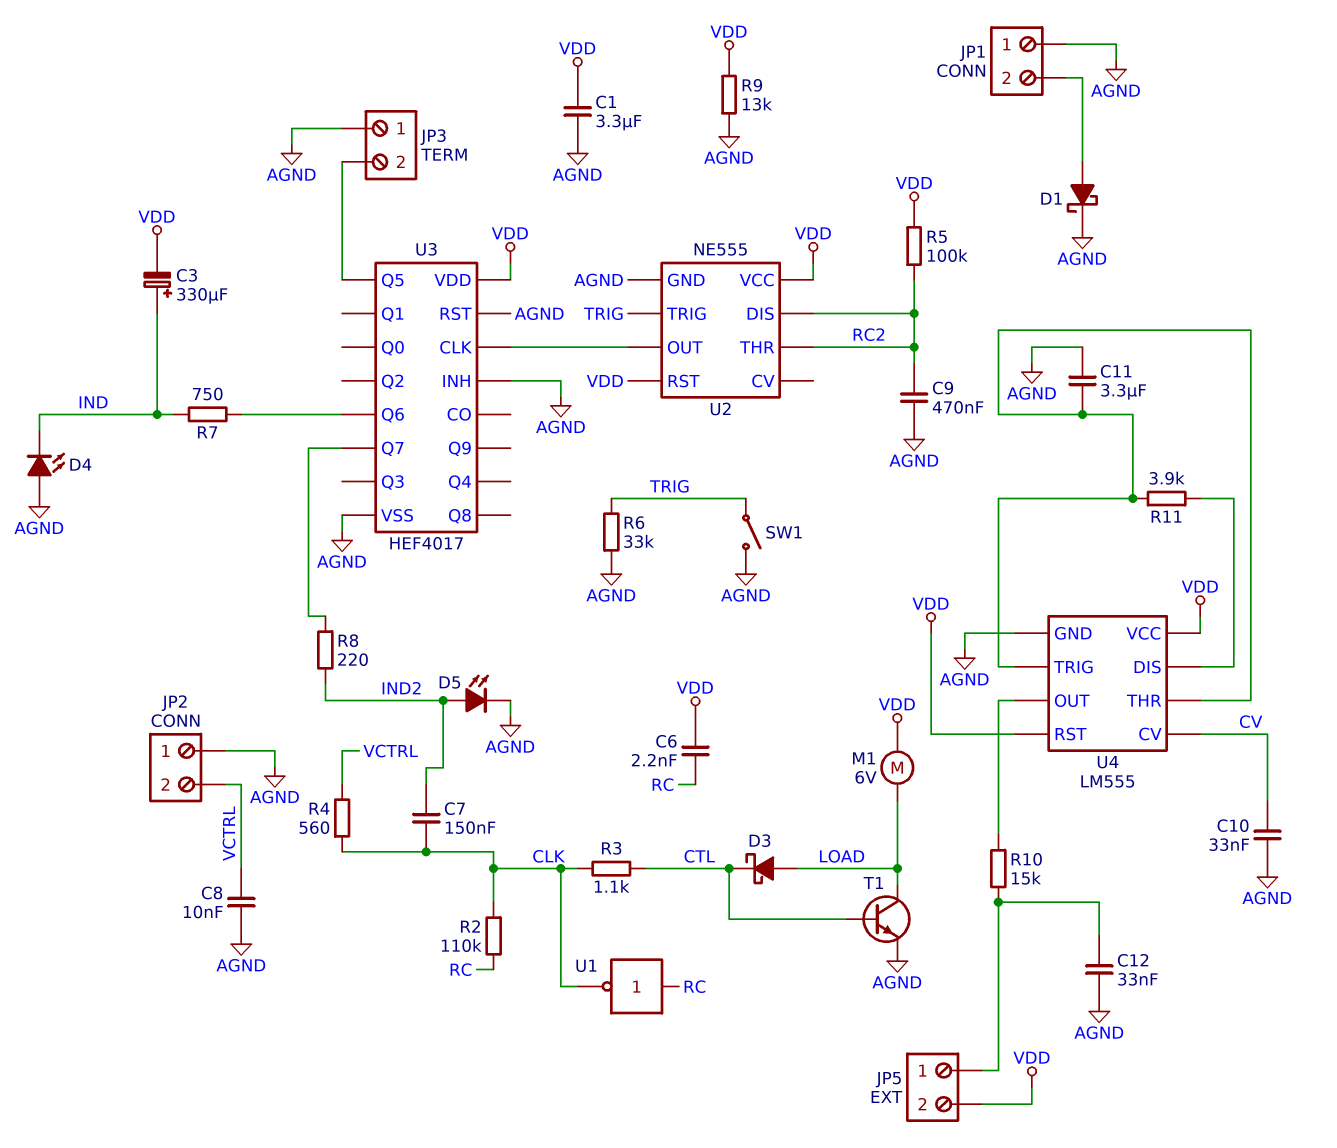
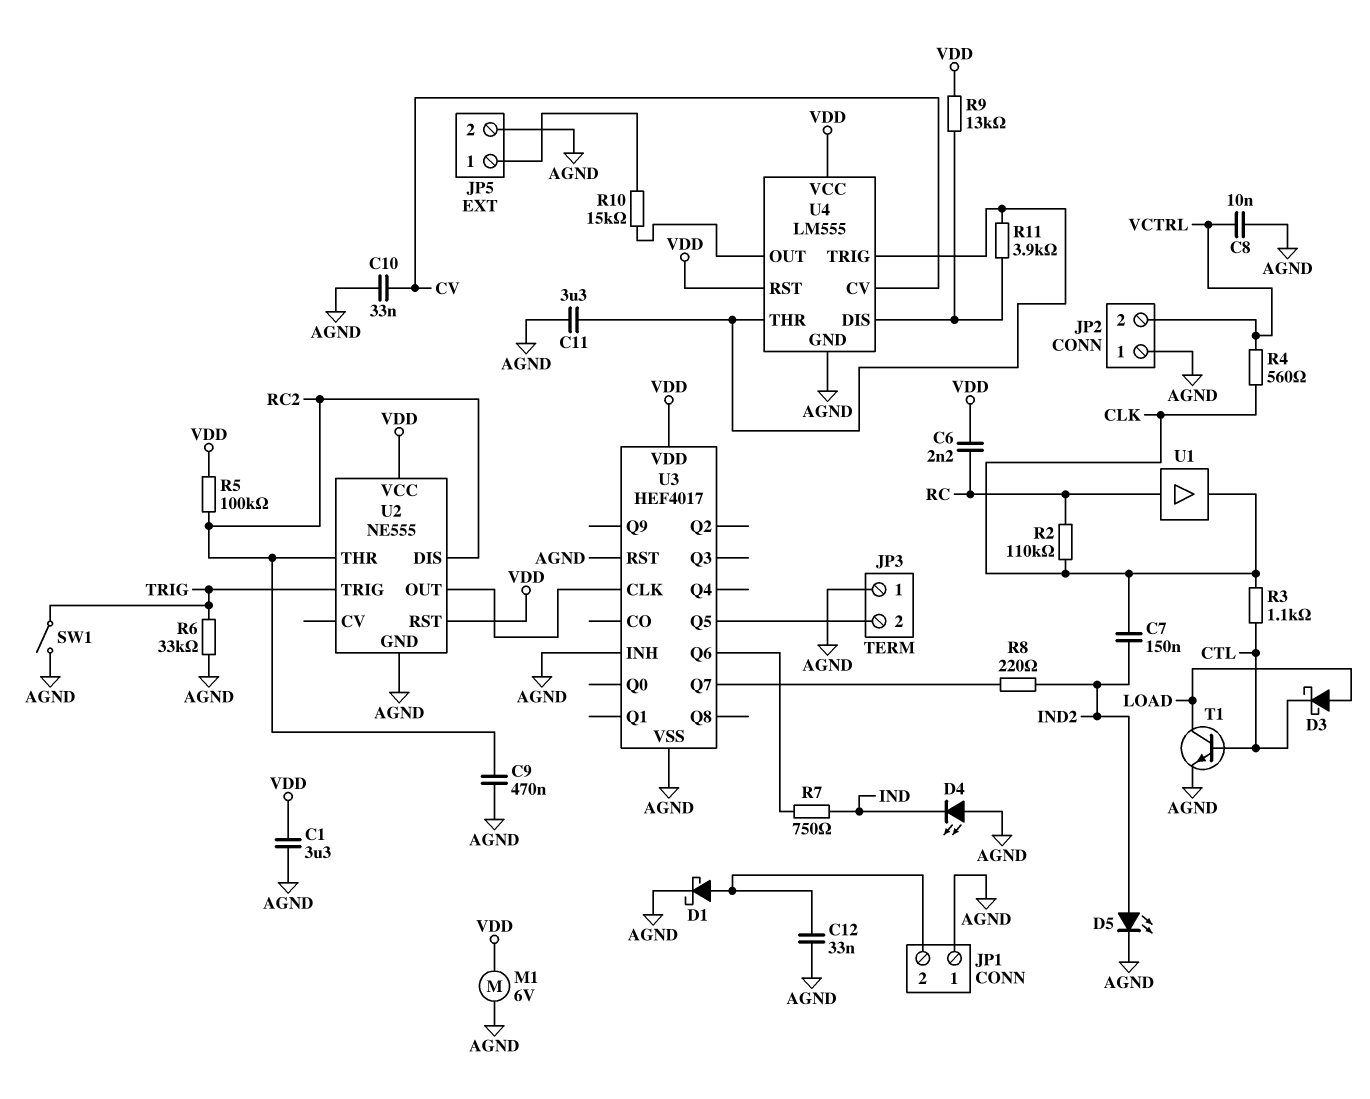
C3: 330uF (plus IND, minus VDD) -> none
C12: 33nF (AGND, JP5/1) -> 33nF (AGND, JP1/2)
JP5 pin 2: VDD -> AGND
M1: motor 6V (LOAD, VDD) -> motor 6V (AGND, VDD)
R9: 13k (AGND, VDD) -> 13k (U4/DIS, VDD)
U1: NOT (in RC, out CLK) -> buffer (in RC, out CLK)

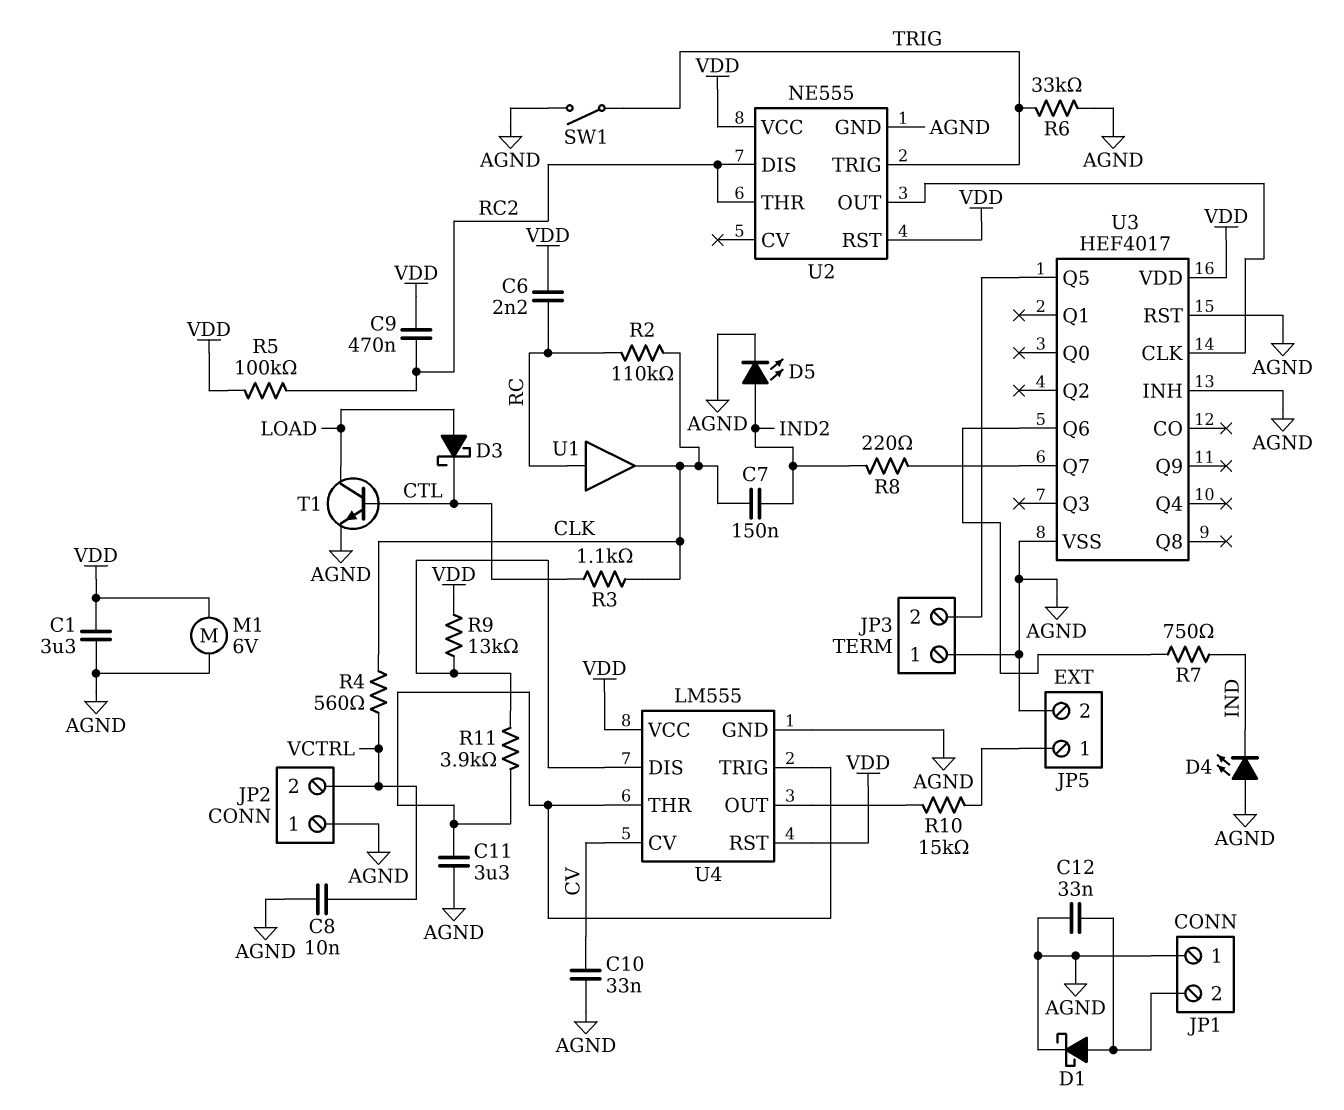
C9: 470nF (AGND, RC2) -> 470nF (RC2, VDD)

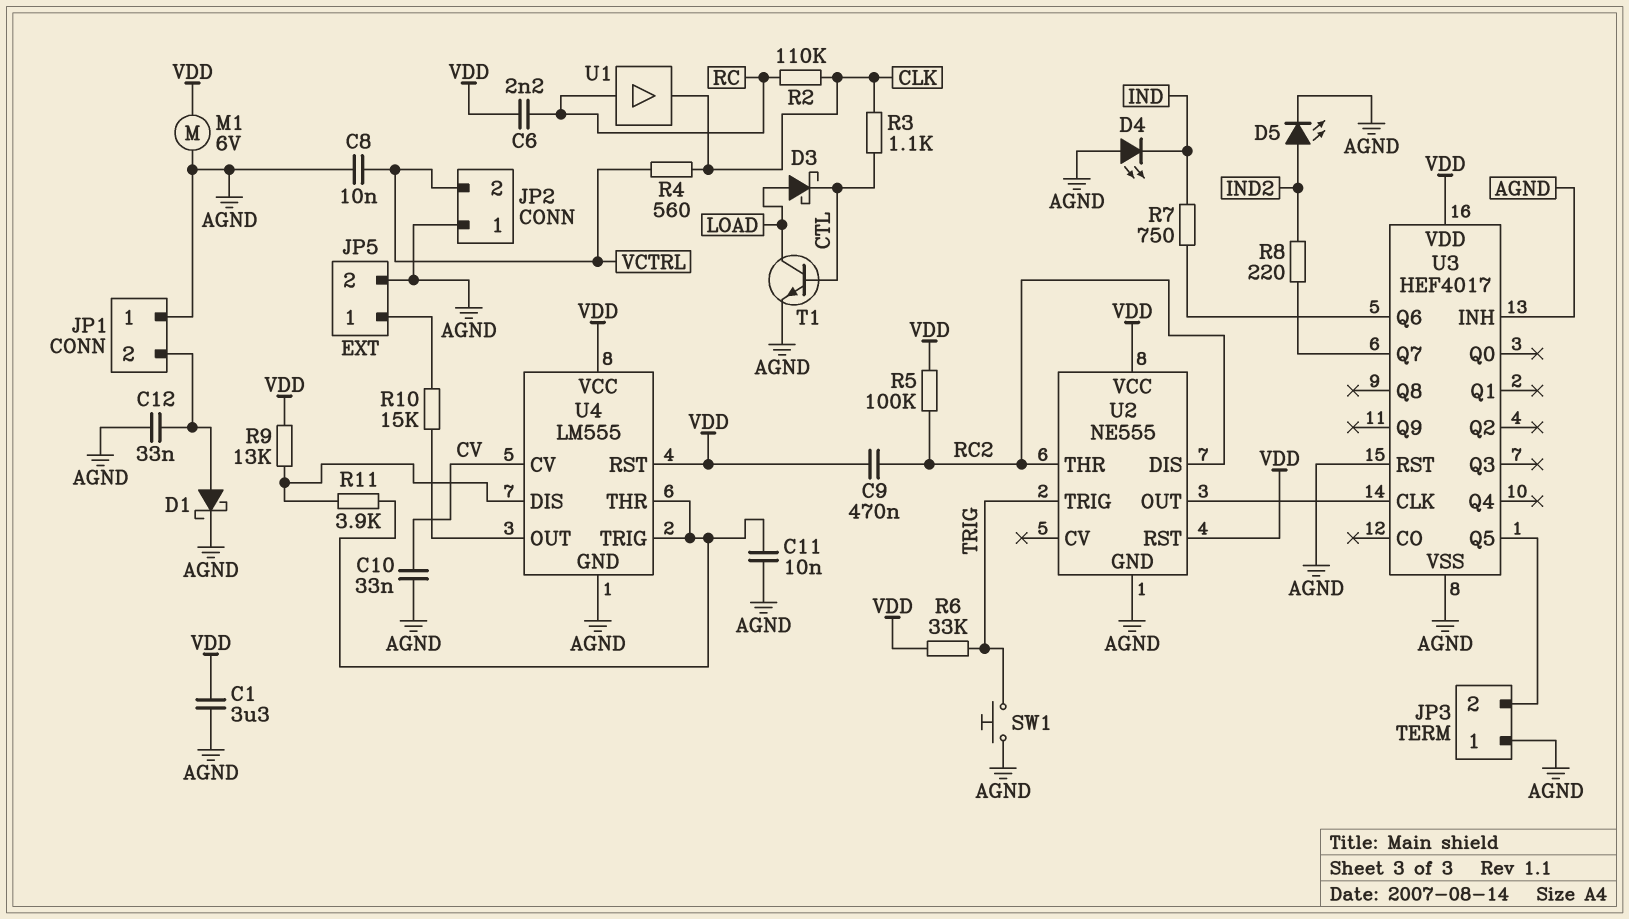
C7: 150nF (CLK, IND2) -> none
C11: 3.3uF (AGND, U4/THR) -> 10nF (AGND, U4/THR)
R6: 33k (AGND, TRIG) -> 33k (TRIG, VDD)
SW1: switch (AGND, TRIG) -> button (AGND, TRIG)

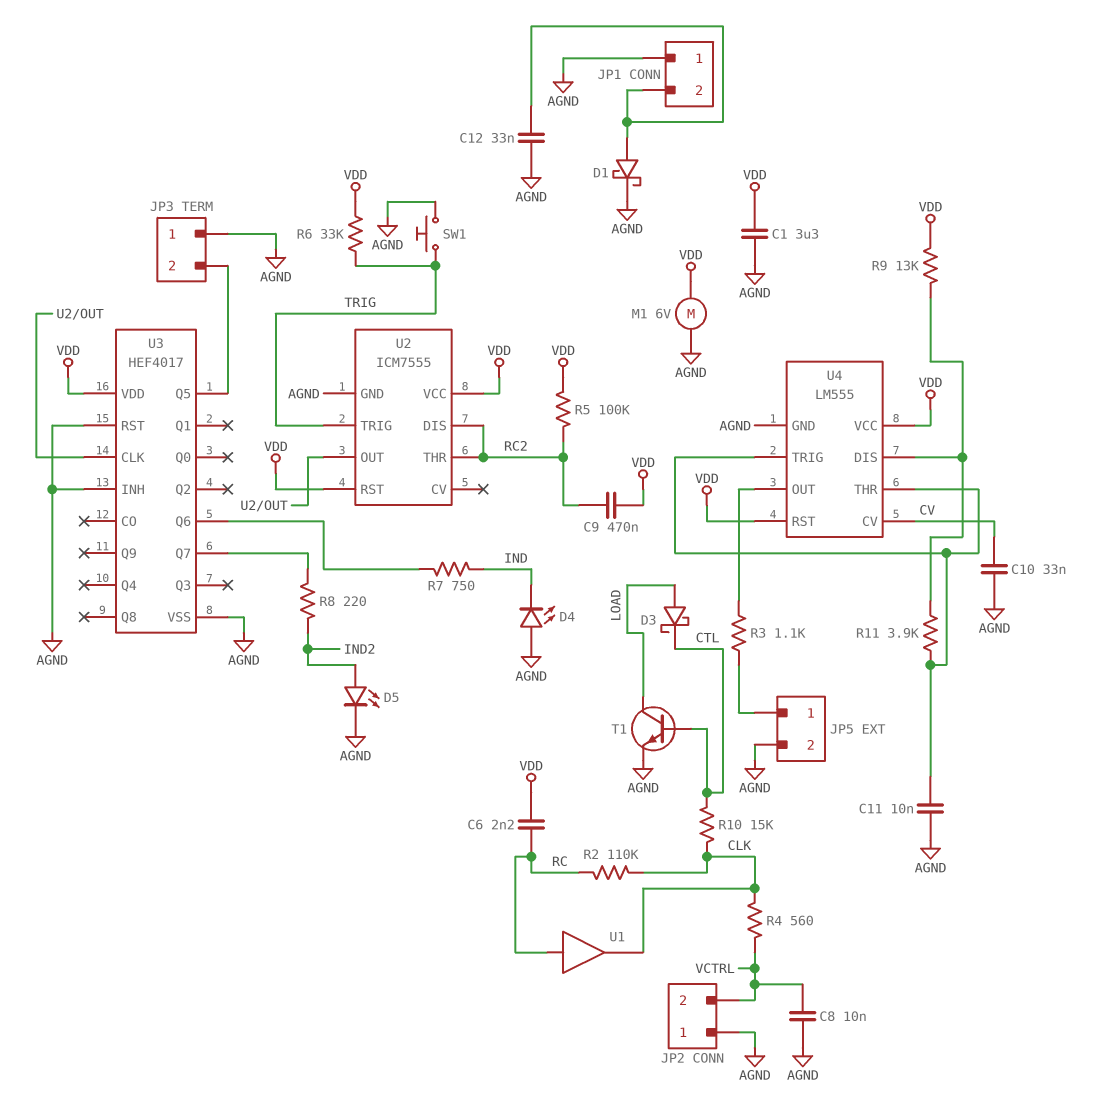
R3: 1.1k (CLK, CTL) -> 1.1k (JP5/1, U4/OUT)
R10: 15k (JP5/1, U4/OUT) -> 15k (CLK, CTL)
U2: NE555 -> ICM7555

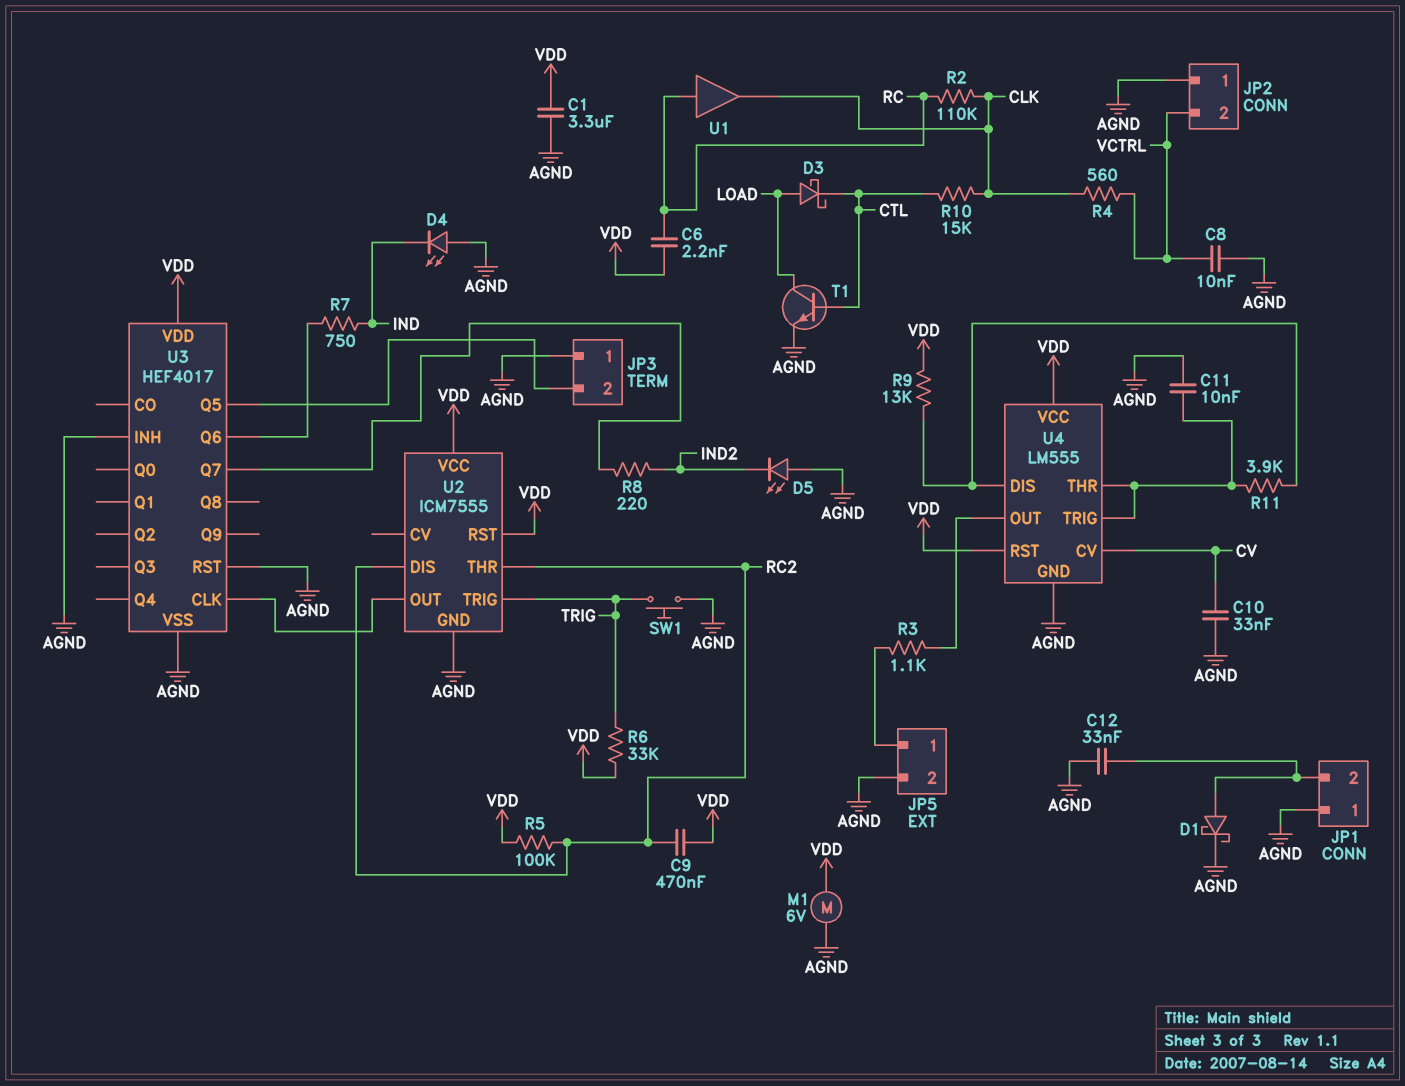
D5: LED (A IND2, K AGND) -> LED (A AGND, K IND2)

